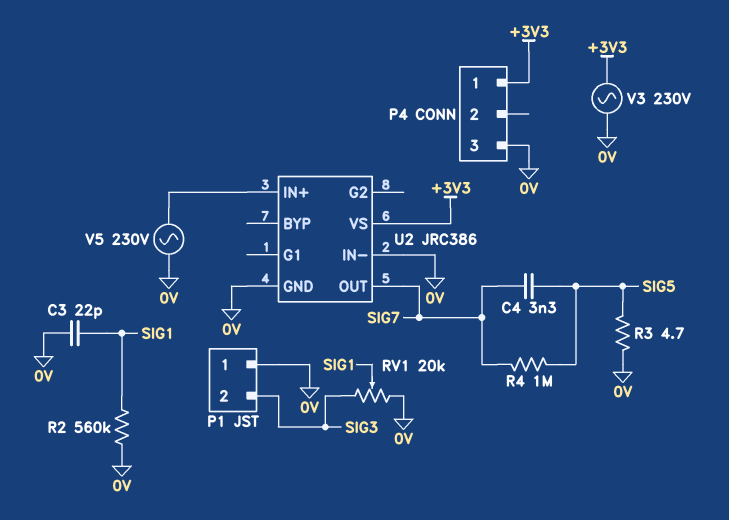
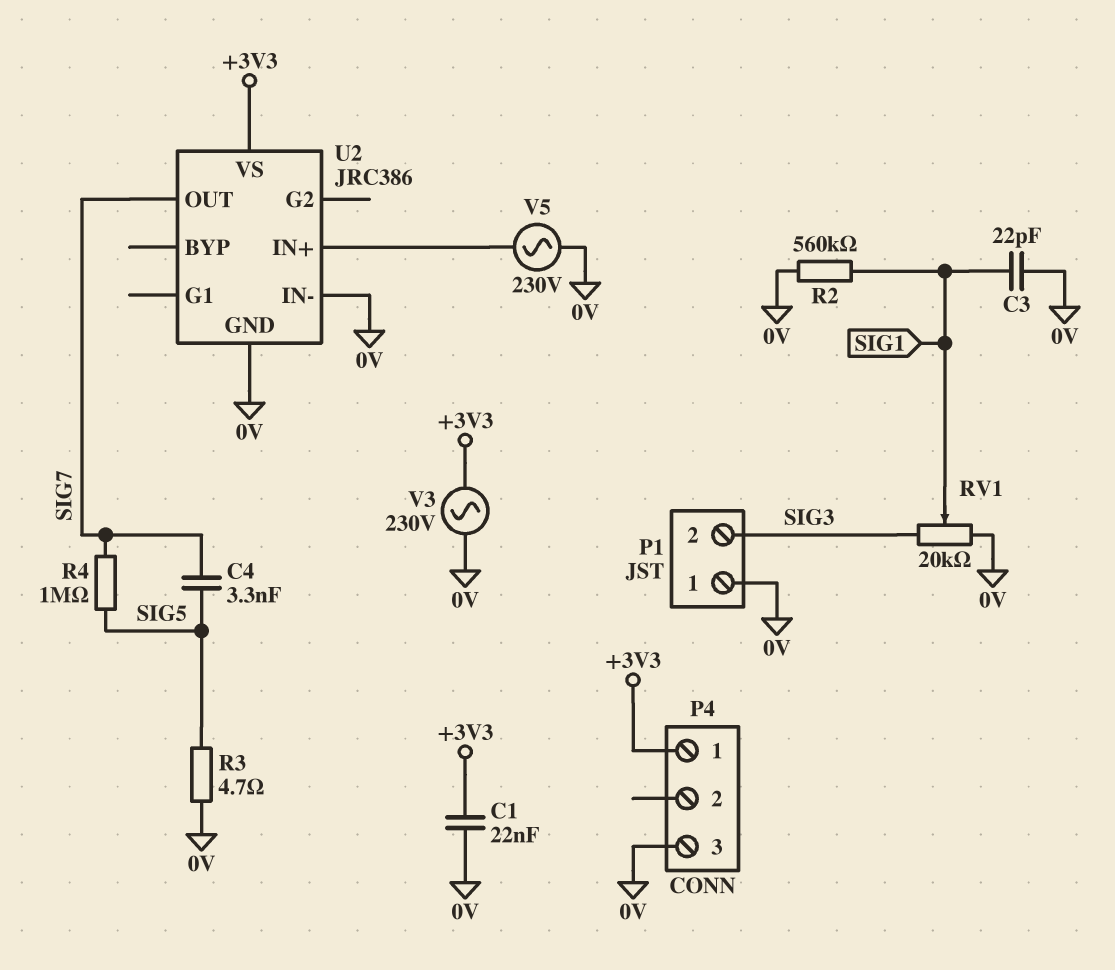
C1: none -> 22nF (+3V3, 0V)

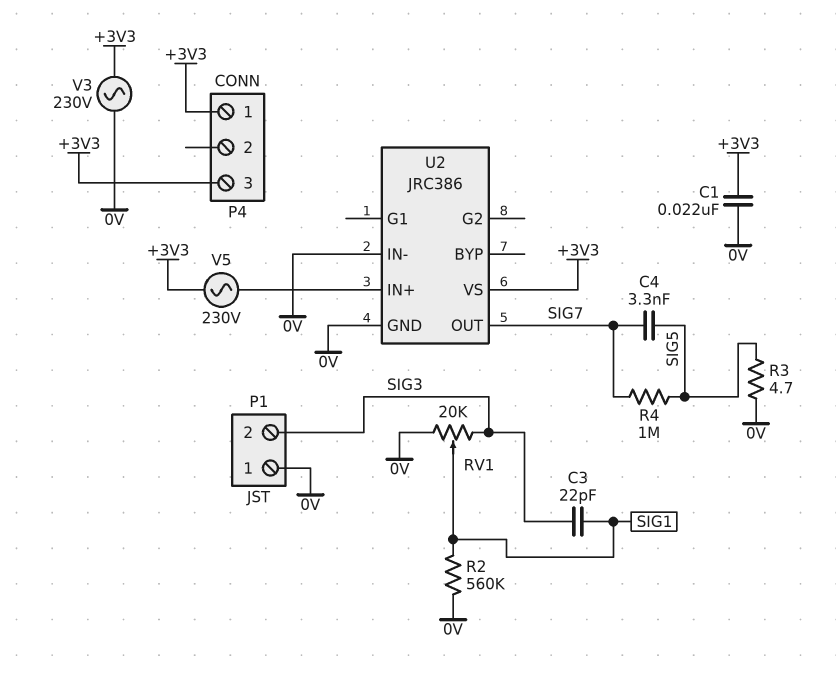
C3: 22pF (0V, SIG1) -> 22pF (SIG1, SIG3)
P4 pin 3: 0V -> +3V3
V5: AC 230V (0V, U2/IN+) -> AC 230V (+3V3, U2/IN+)

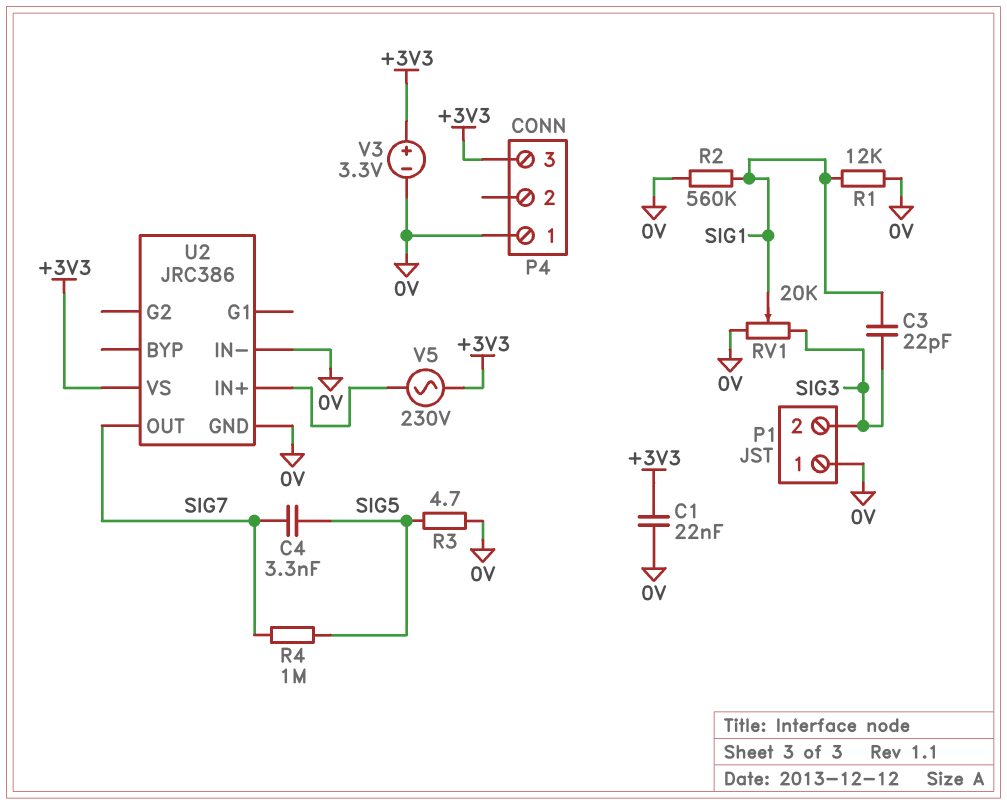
P4 pin 1: +3V3 -> 0V
R1: none -> 12k (0V, SIG1)
V3: AC 230V (+3V3, 0V) -> 3.3V (plus +3V3, minus 0V)

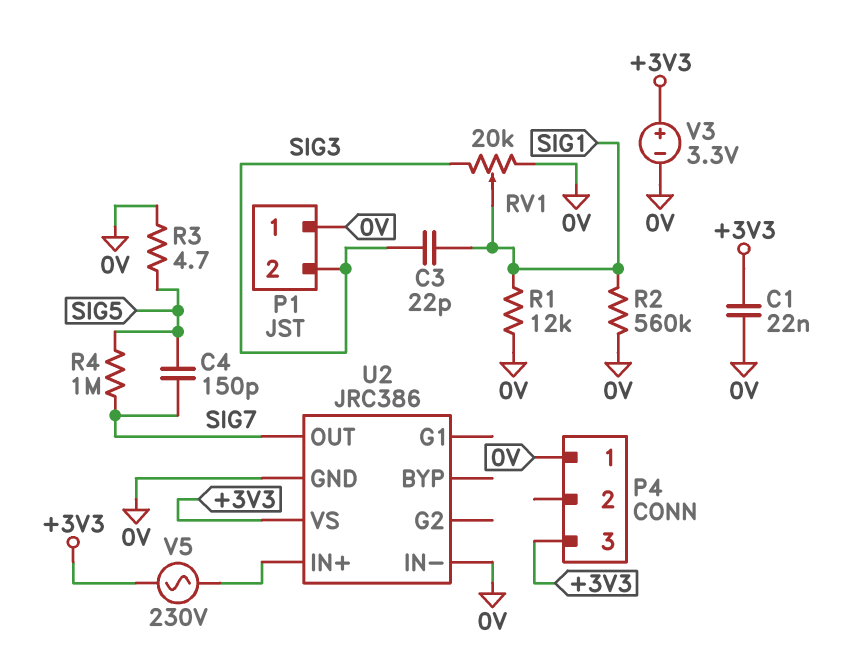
C4: 3.3nF (SIG5, SIG7) -> 150pF (SIG5, SIG7)

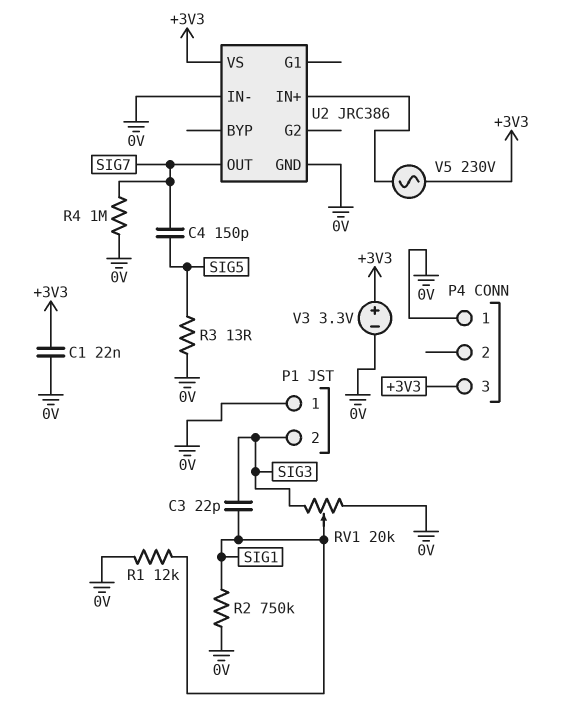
R2: 560k (0V, SIG1) -> 750k (0V, SIG1)
R3: 4.7 (0V, SIG5) -> 13 (0V, SIG5)
R4: 1M (SIG5, SIG7) -> 1M (0V, SIG7)

